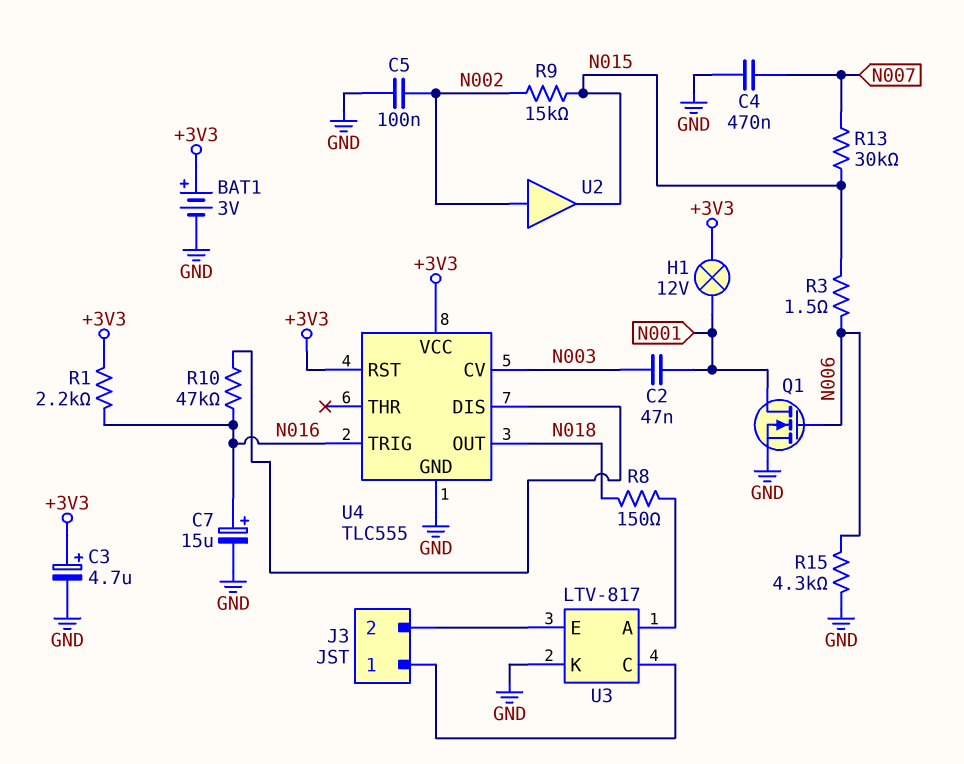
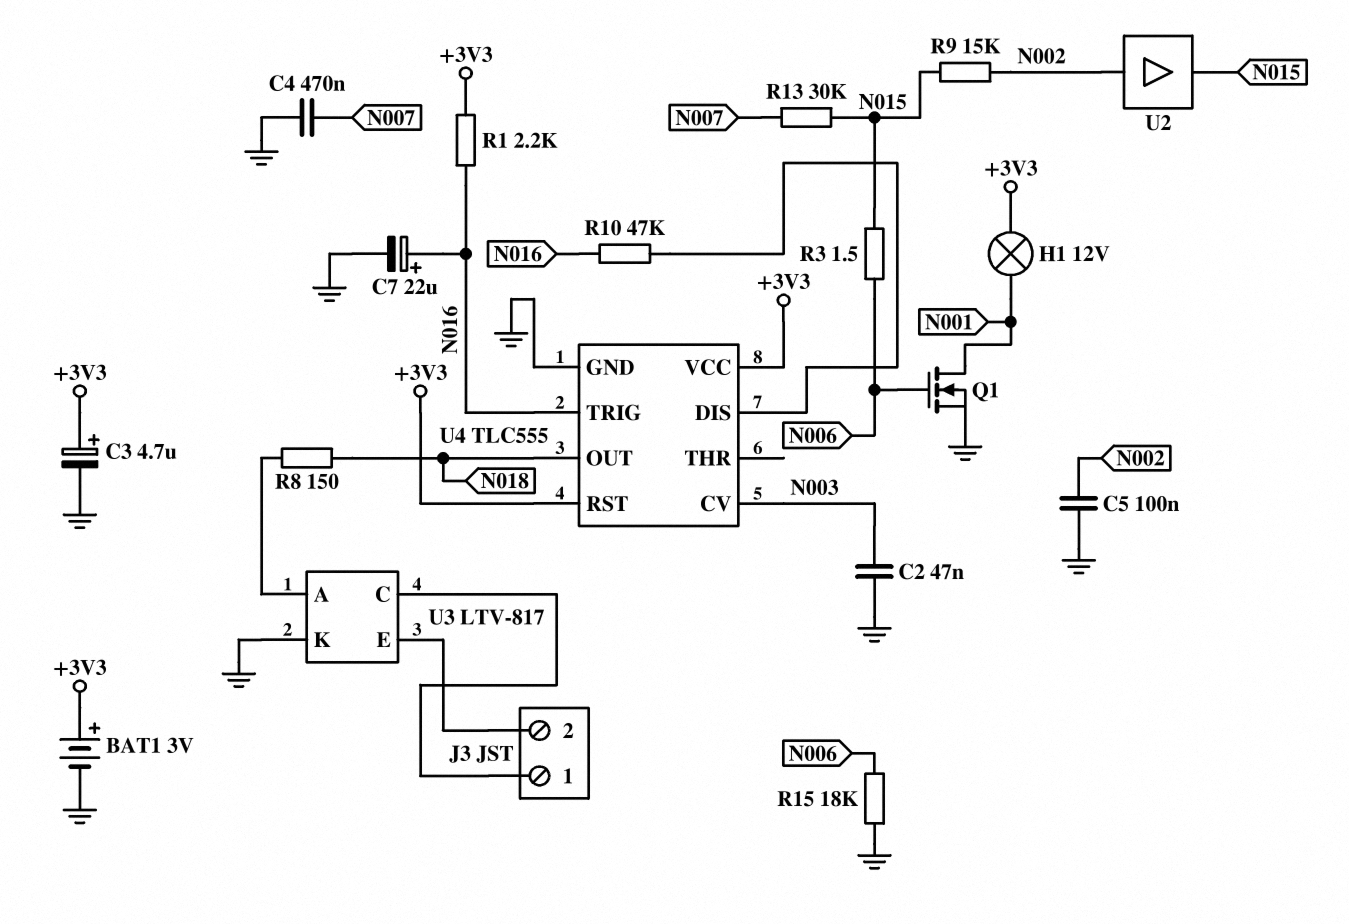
C2: 47nF (N001, N003) -> 47nF (GND, N003)
C7: 15uF (plus N016, minus GND) -> 22uF (plus N016, minus GND)
R15: 4.3k (GND, N006) -> 18k (GND, N006)

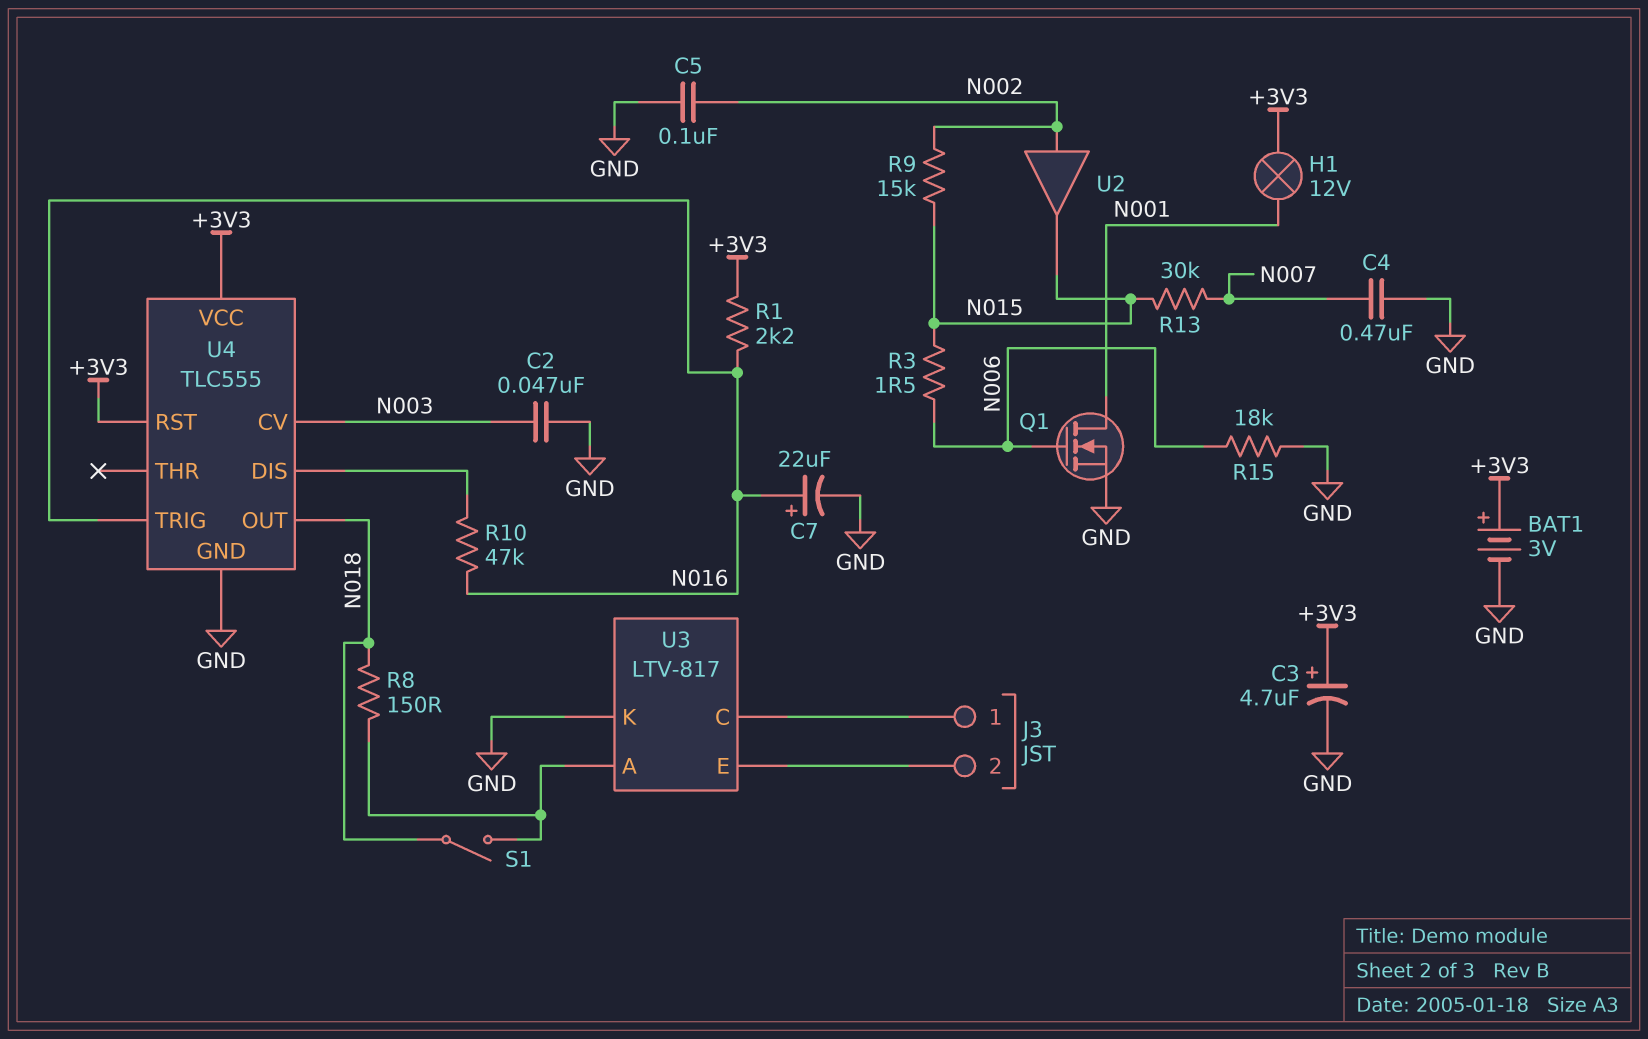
S1: none -> switch (N018, U3/A)

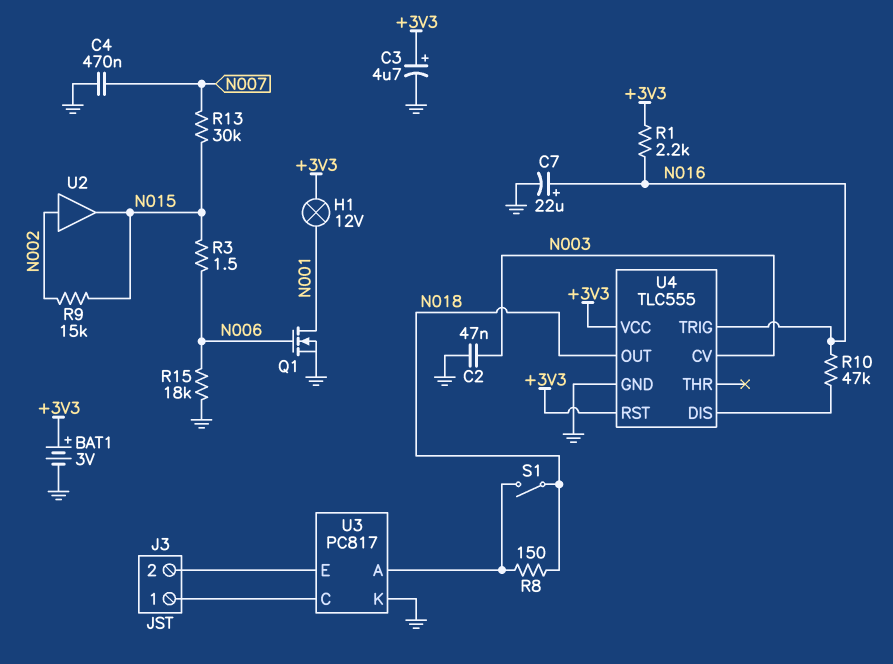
C5: 100nF (GND, N002) -> none
U3: LTV-817 -> PC817

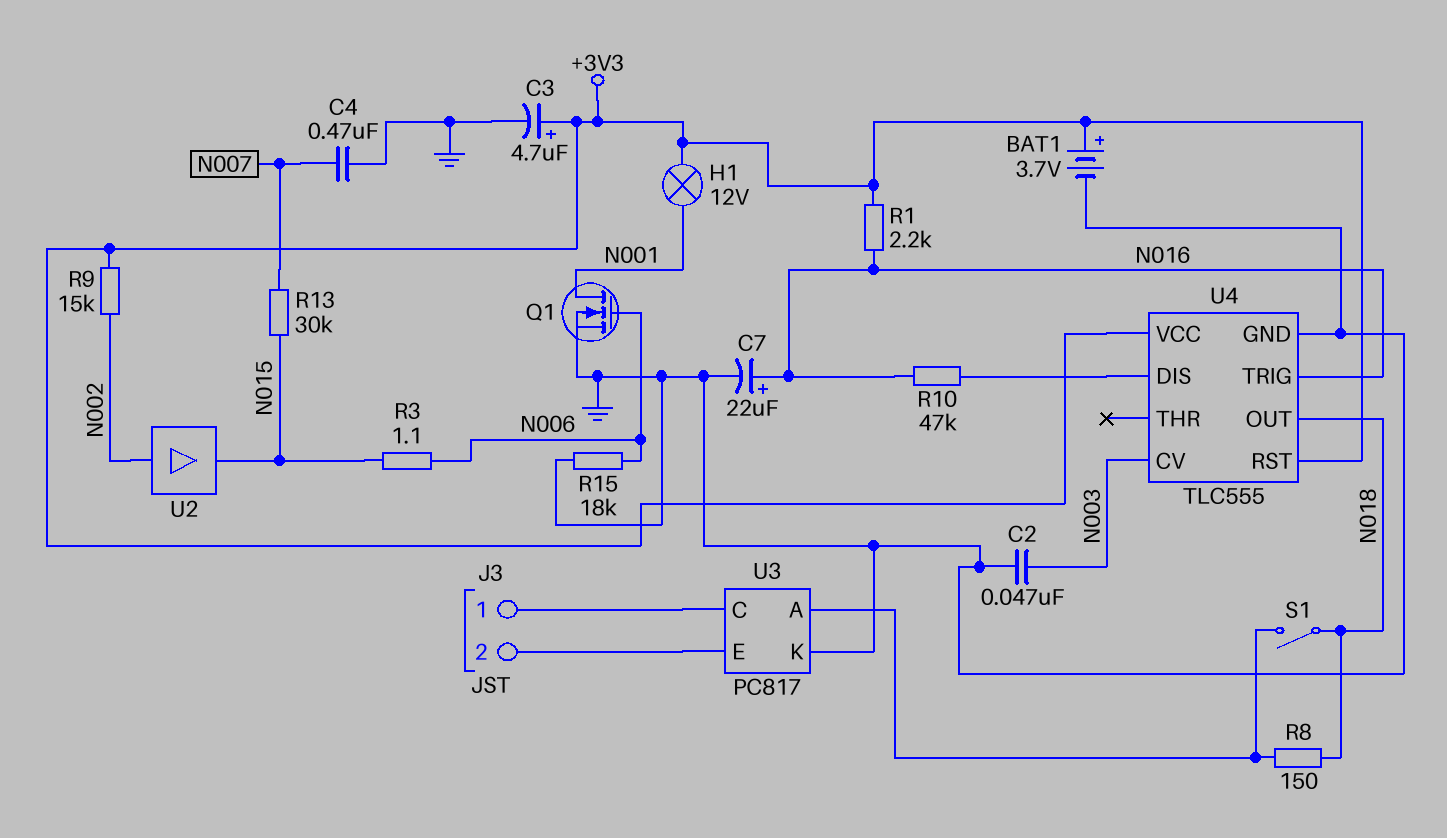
BAT1: 3V (plus +3V3, minus GND) -> 3.7V (plus +3V3, minus GND)
R3: 1.5 (N006, N015) -> 1.1 (N006, N015)
R9: 15k (N002, N015) -> 15k (+3V3, N002)

